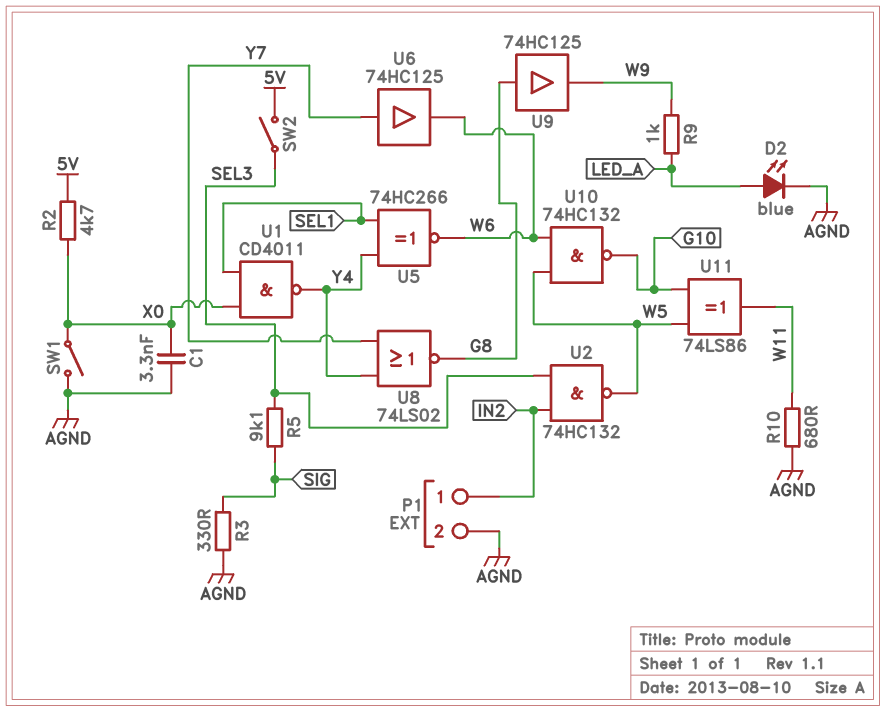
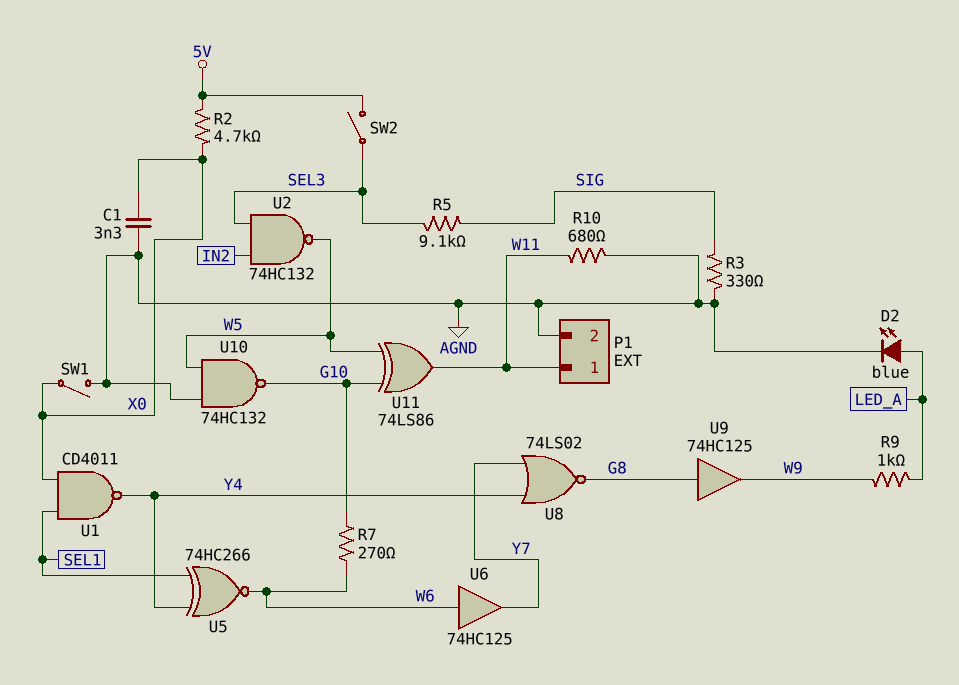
P1 pin 1: IN2 -> W11
R7: none -> 270 (G10, W6)
U6: buffer 74HC125 (in Y7, out W6) -> buffer 74HC125 (in W6, out Y7)
U10: NAND 74HC132 (in W5, in W6, out G10) -> NAND 74HC132 (in AGND, in W5, out G10)

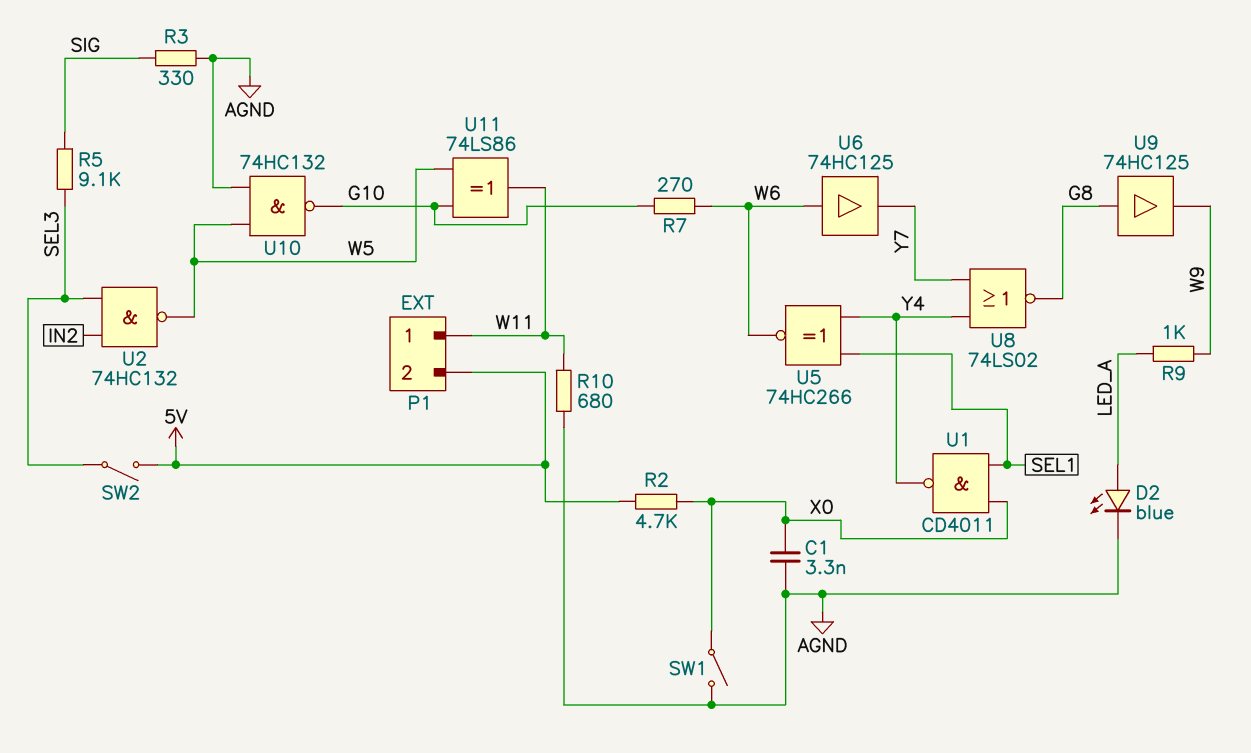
P1 pin 2: AGND -> 5V

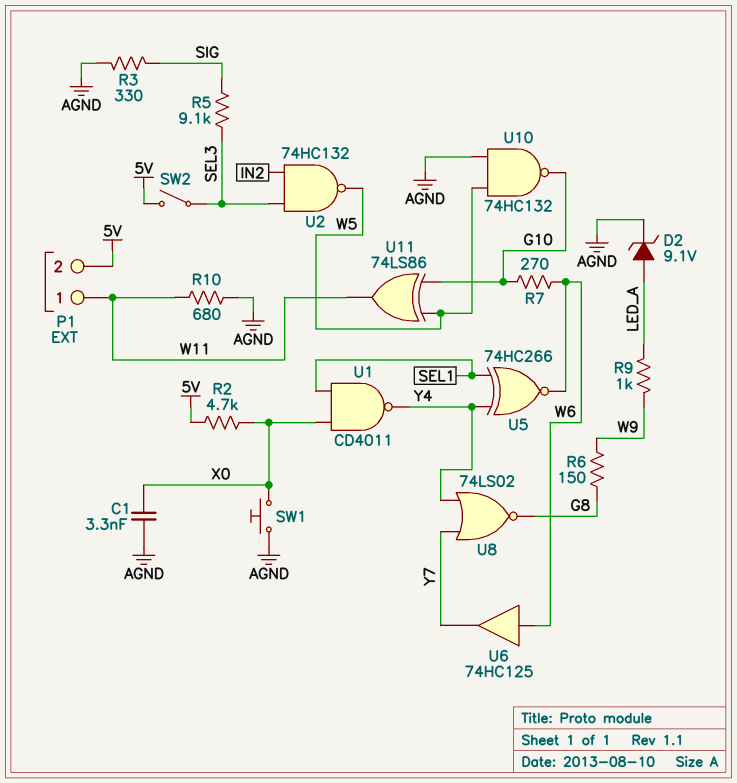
D2: LED blue (A LED_A, K AGND) -> zener 9.1V (A LED_A, K AGND)
R6: none -> 150 (G8, W9)
SW1: switch (AGND, X0) -> button (AGND, X0)
U9: buffer 74HC125 (in G8, out W9) -> none

